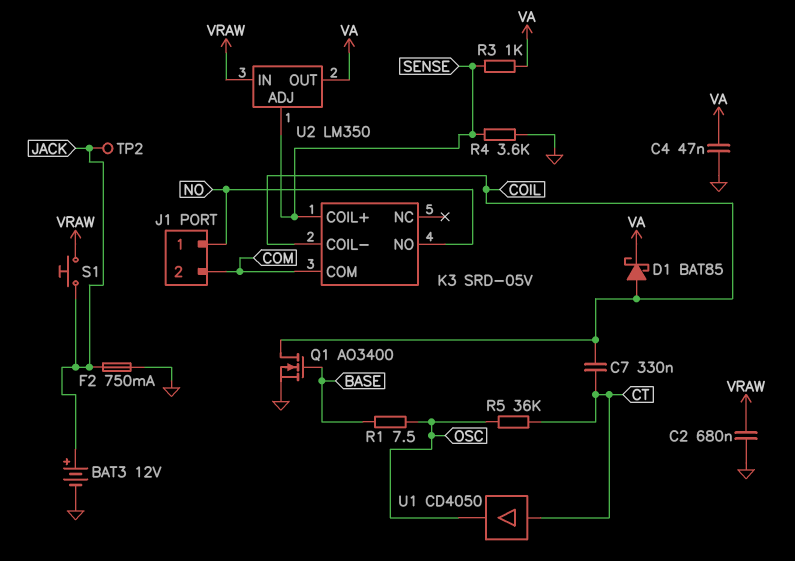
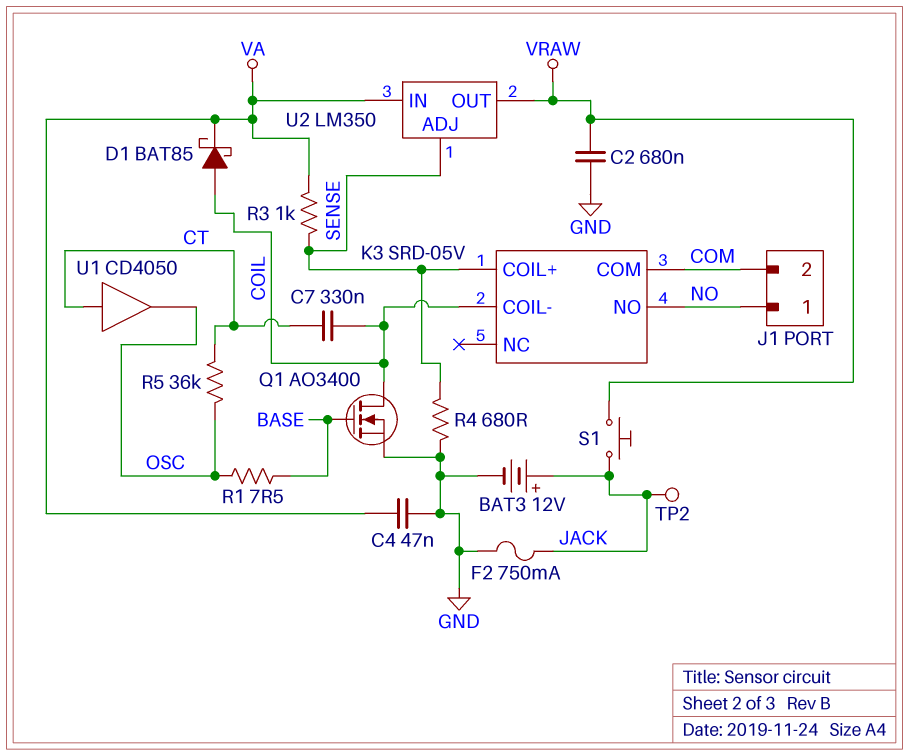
R4: 3.6k (GND, SENSE) -> 680 (GND, SENSE)
U2 pin IN: VRAW -> VA
U2 pin OUT: VA -> VRAW

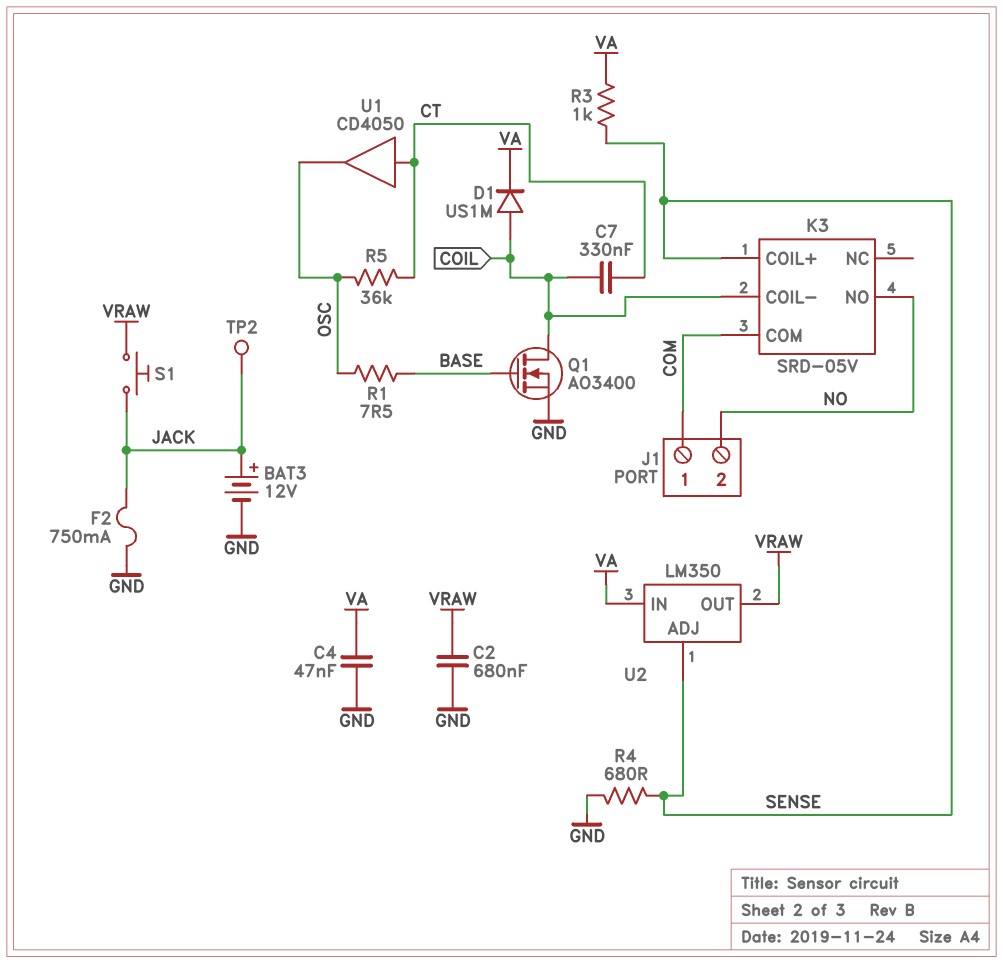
D1: schottky BAT85 (A COIL, K VA) -> diode US1M (A COIL, K VA)
J1 pin 1: NO -> COM
J1 pin 2: COM -> NO

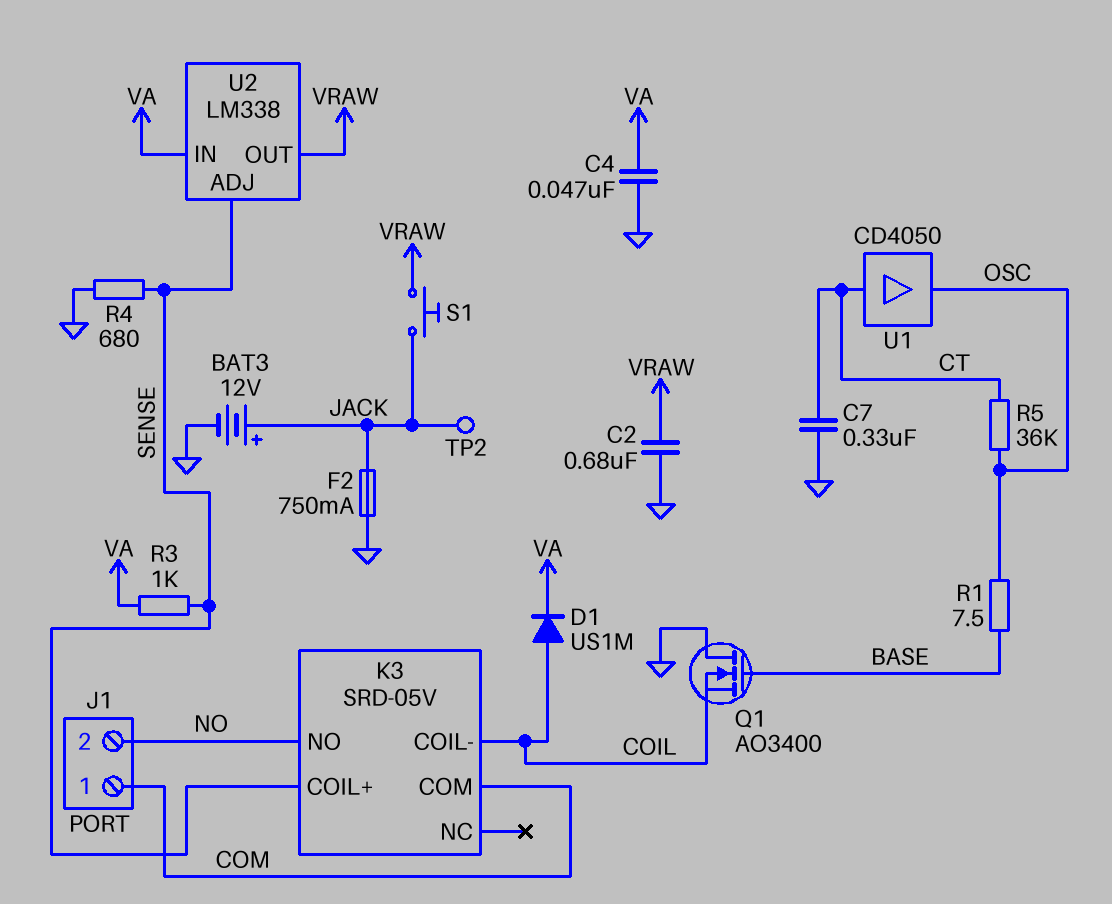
C7: 330nF (COIL, CT) -> 330nF (CT, GND)
Q1: NMOS AO3400 (G BASE, D COIL, S GND) -> NMOS AO3400 (G BASE, D GND, S COIL)
U2: LM350 -> LM338

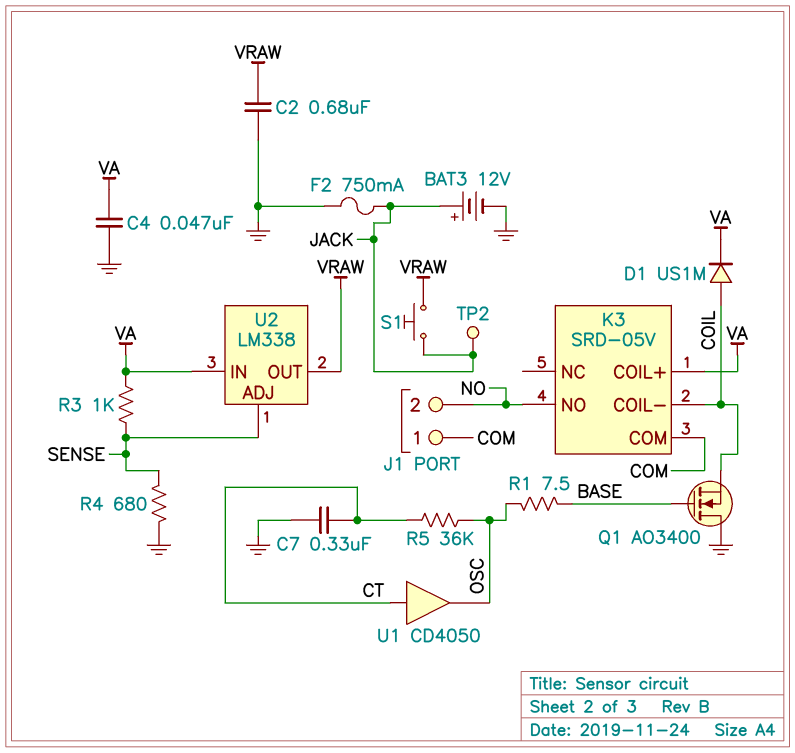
K3 pin COIL+: SENSE -> VA

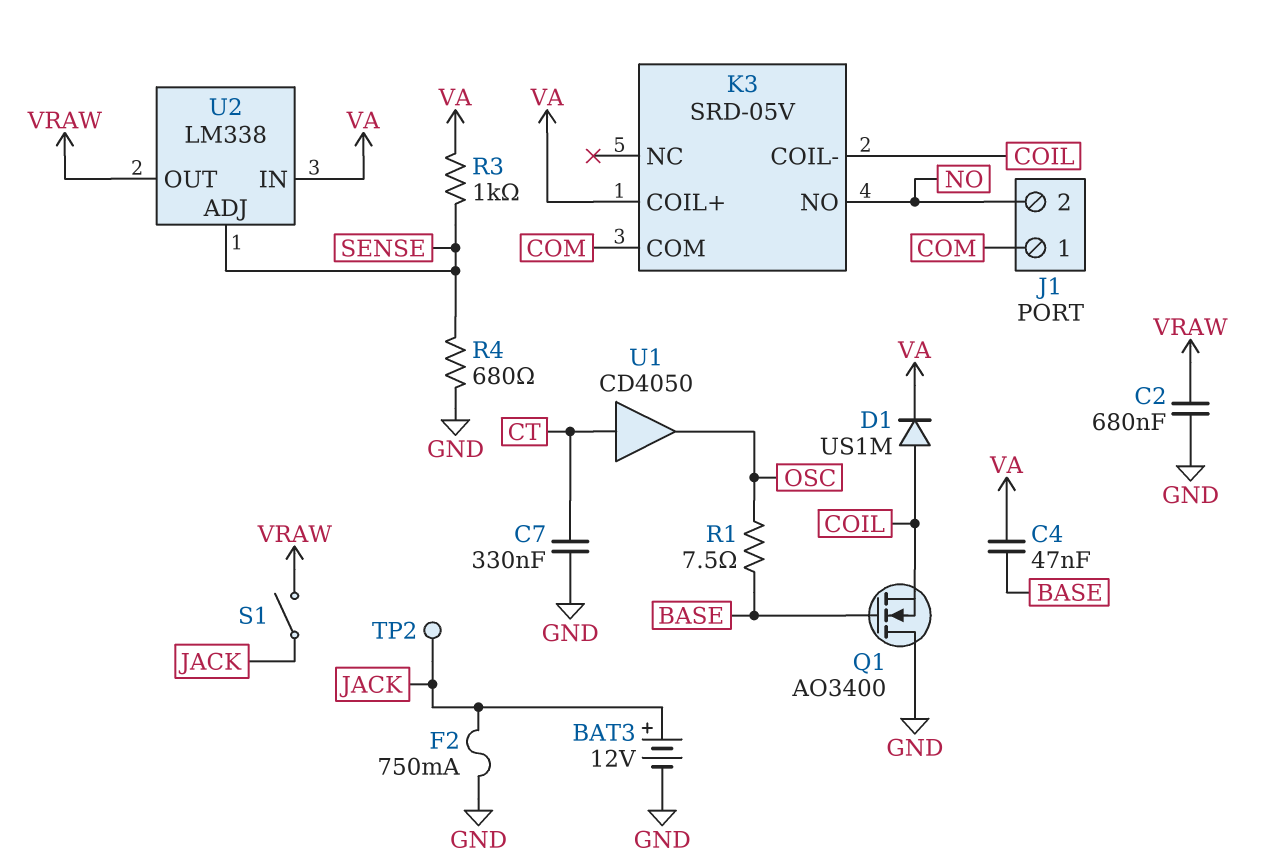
C4: 47nF (GND, VA) -> 47nF (BASE, VA)
R5: 36k (CT, OSC) -> none
S1: button (JACK, VRAW) -> switch (JACK, VRAW)

